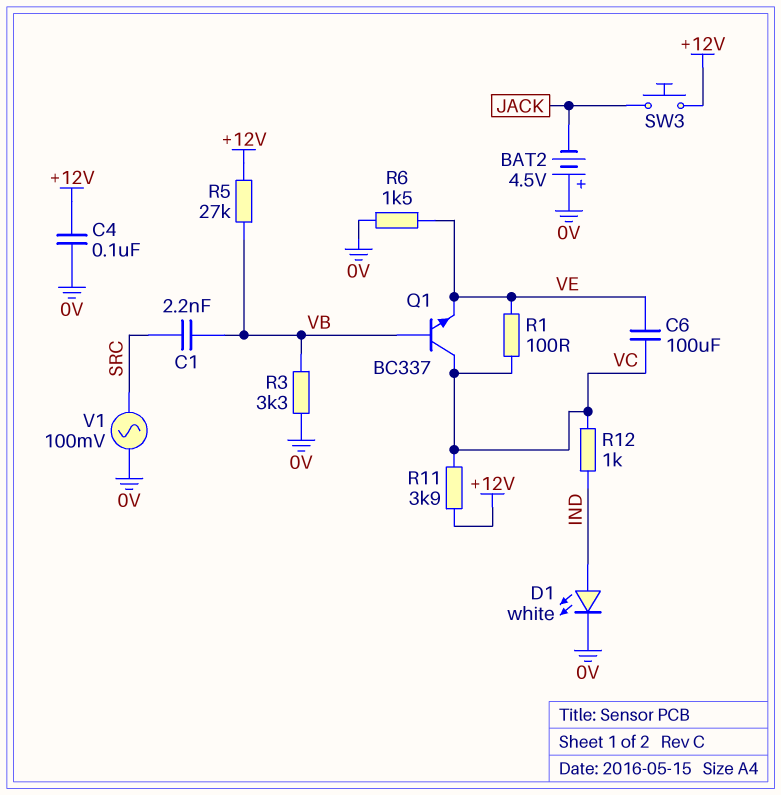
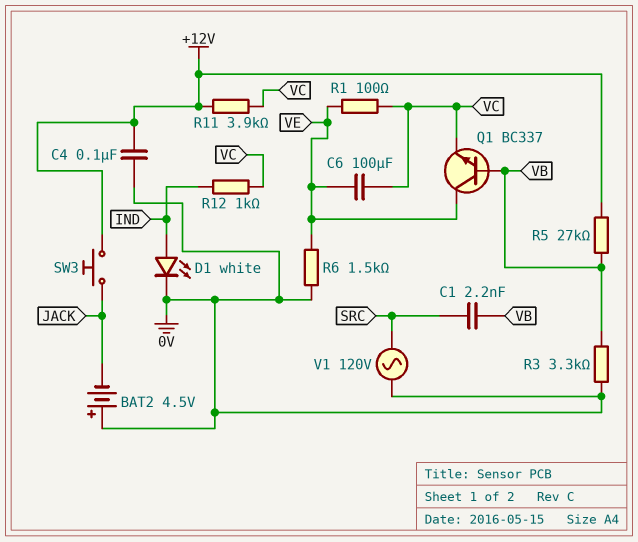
Q1: NPN BC337 (B VB, C VC, E VE) -> NPN BC337 (B VB, C VE, E VC)
V1: AC 100mV (0V, SRC) -> AC 120V (0V, SRC)

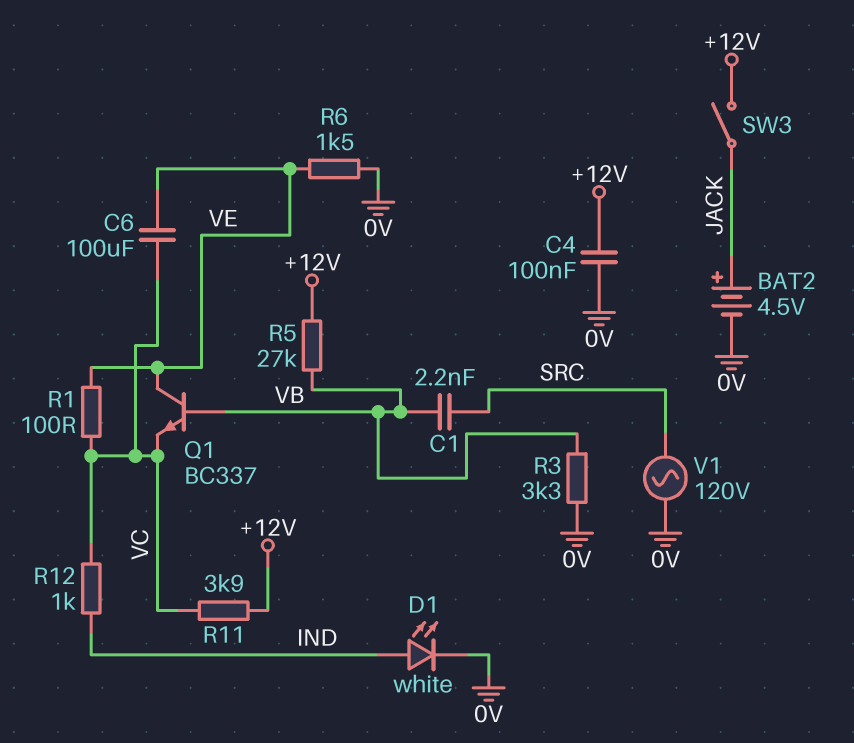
BAT2: 4.5V (plus 0V, minus JACK) -> 4.5V (plus JACK, minus 0V)
SW3: button (+12V, JACK) -> switch (+12V, JACK)

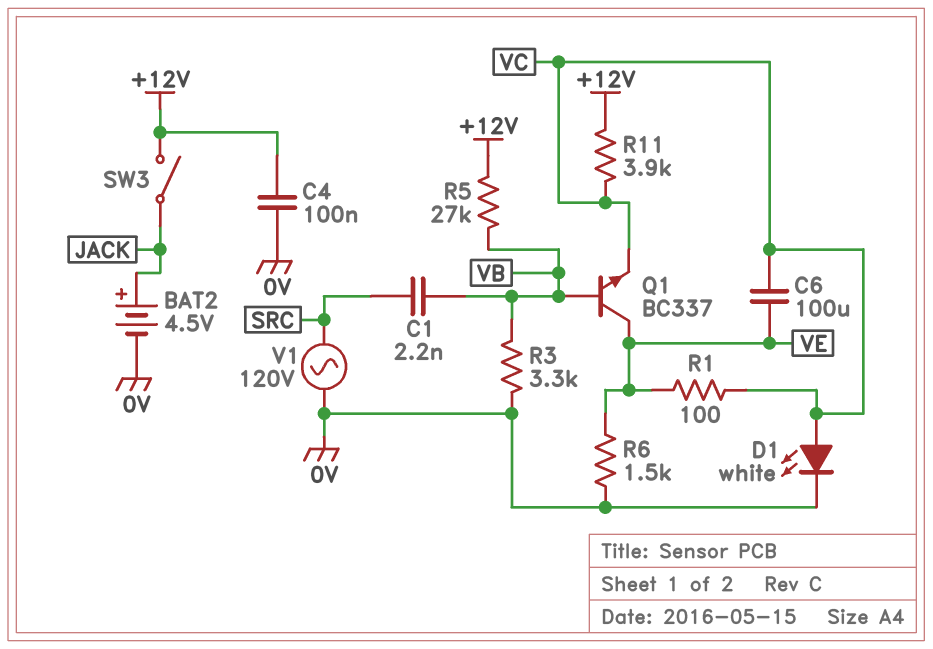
D1: LED white (A IND, K 0V) -> LED white (A VC, K 0V)
R12: 1k (IND, VC) -> none

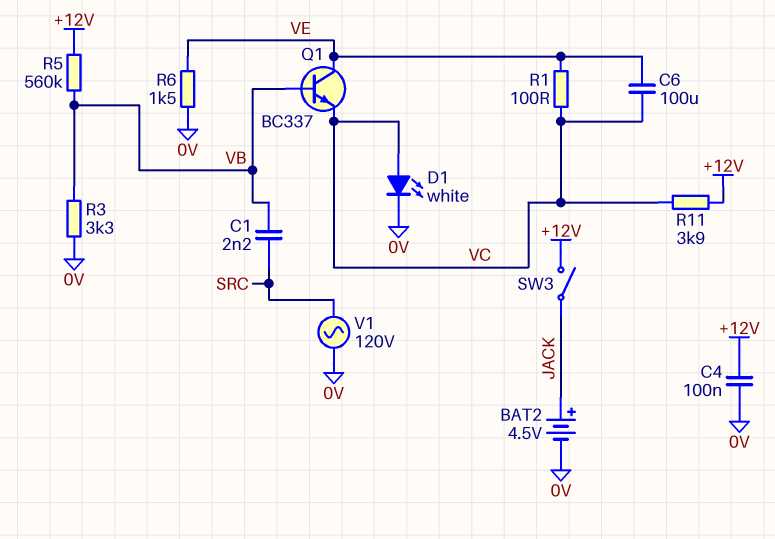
R5: 27k (+12V, VB) -> 560k (+12V, VB)

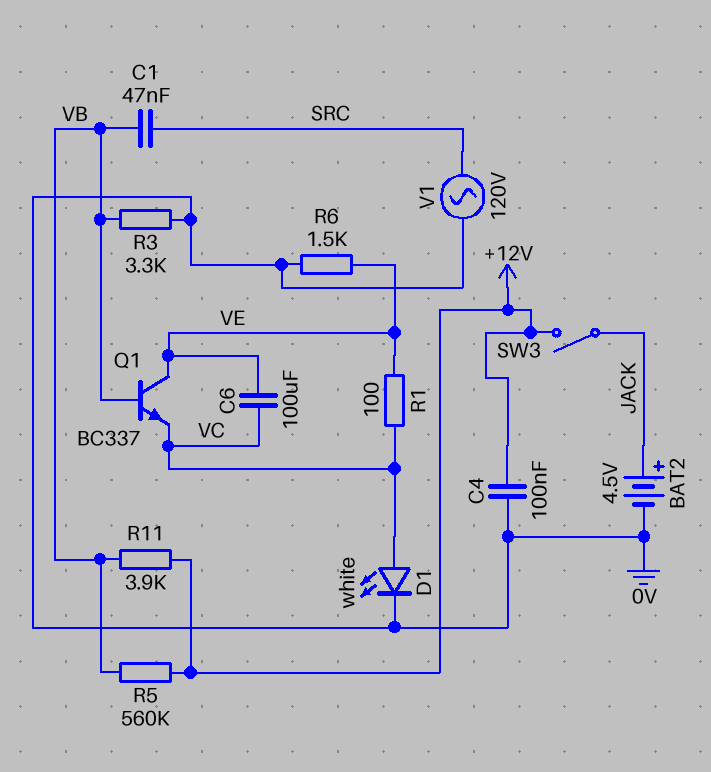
C1: 2.2nF (SRC, VB) -> 47nF (SRC, VB)
R11: 3.9k (+12V, VC) -> 3.9k (+12V, VB)

